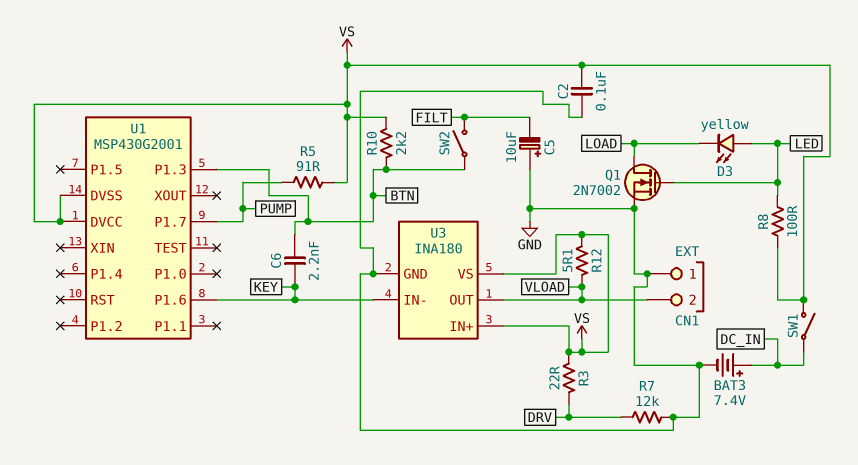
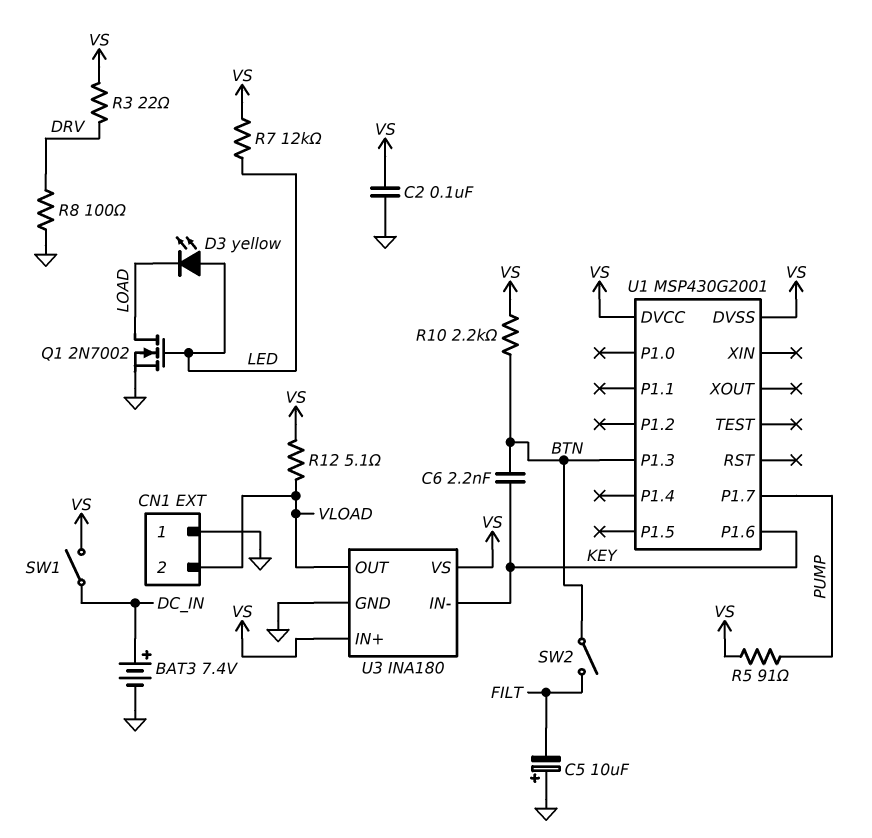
R7: 12k (DRV, GND) -> 12k (LED, VS)
R8: 100 (LED, VS) -> 100 (DRV, GND)

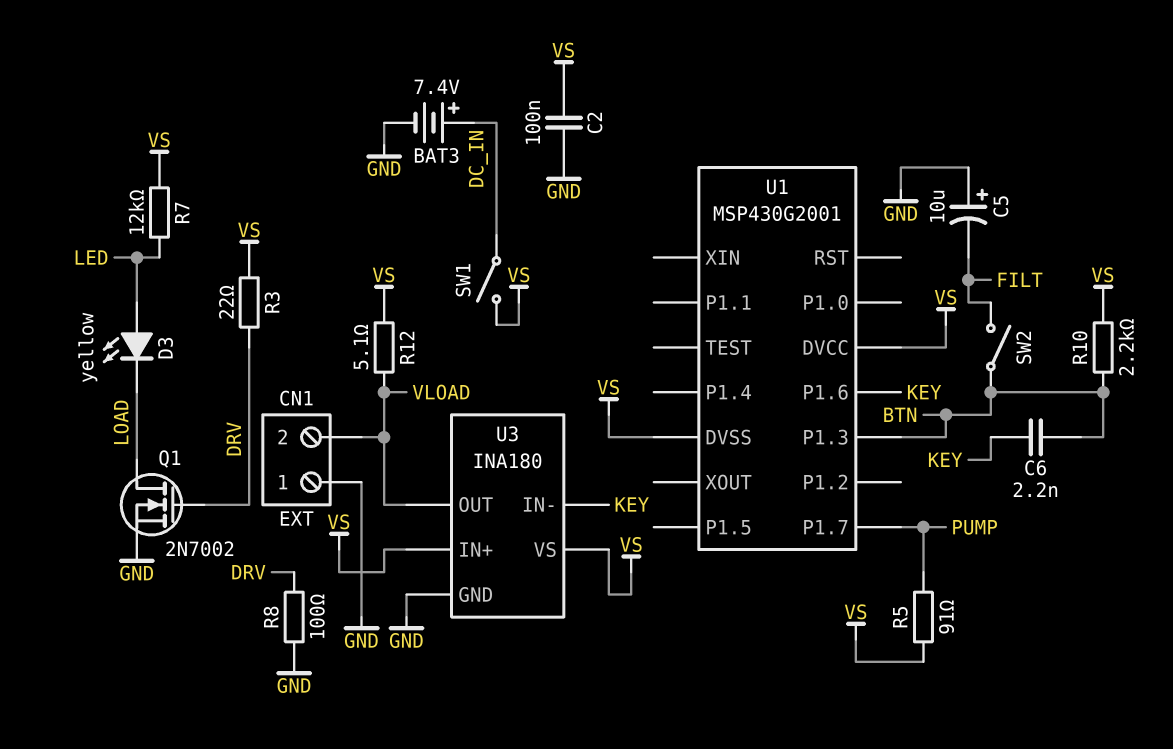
Q1: NMOS 2N7002 (G LED, D LOAD, S GND) -> NMOS 2N7002 (G DRV, D LOAD, S GND)

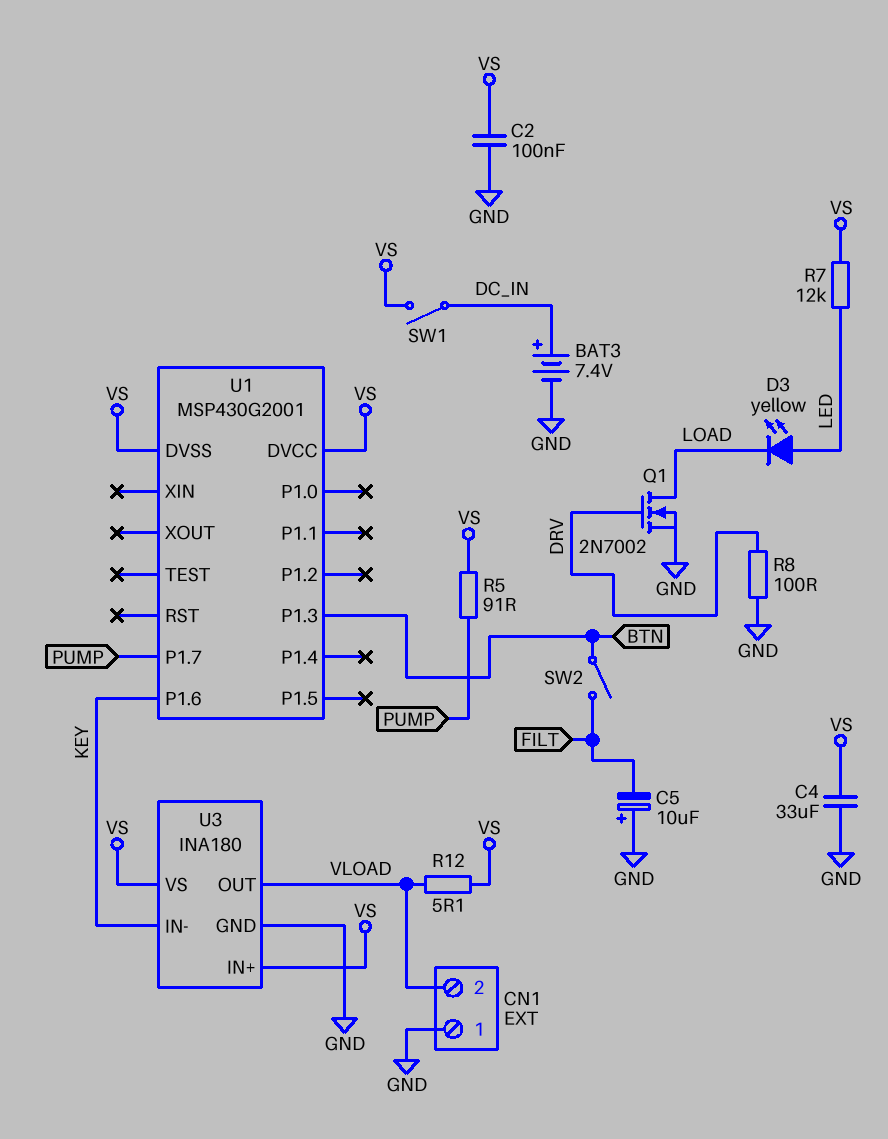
C4: none -> 33uF (GND, VS)
C6: 2.2nF (BTN, KEY) -> none
R3: 22 (DRV, VS) -> none
R10: 2.2k (BTN, VS) -> none

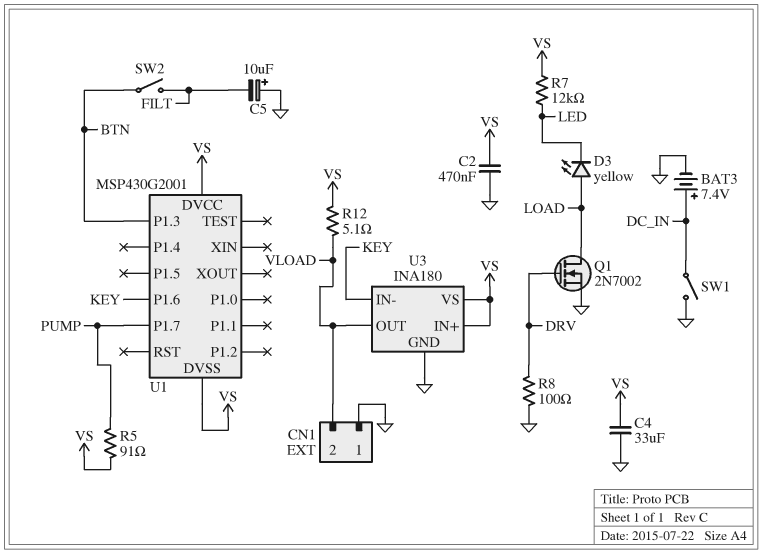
C2: 100nF (GND, VS) -> 470nF (GND, VS)
D3: LED yellow (A LED, K LOAD) -> LED yellow (A LOAD, K LED)
SW1: switch (DC_IN, VS) -> switch (DC_IN, GND)

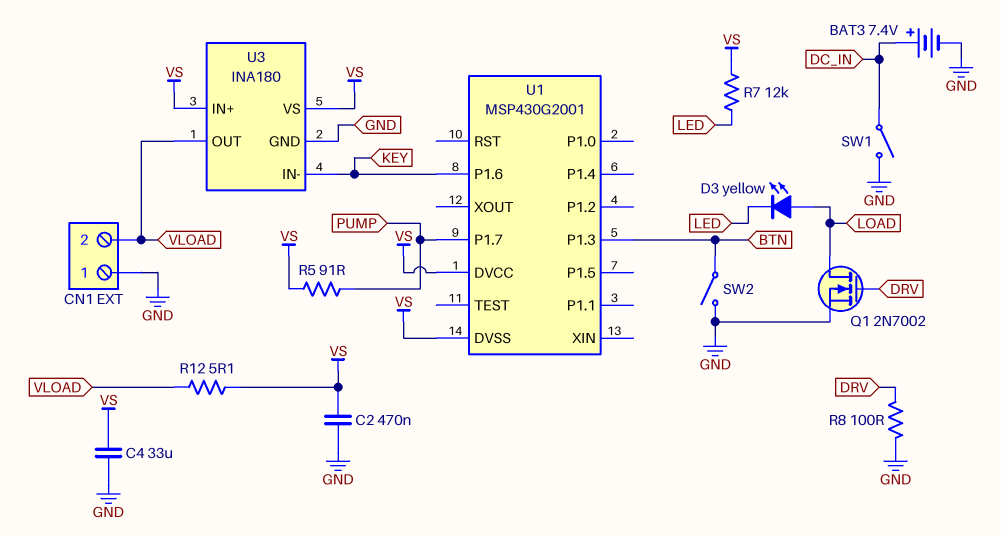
C5: 10uF (plus GND, minus FILT) -> none
SW2: switch (BTN, FILT) -> switch (BTN, GND)

